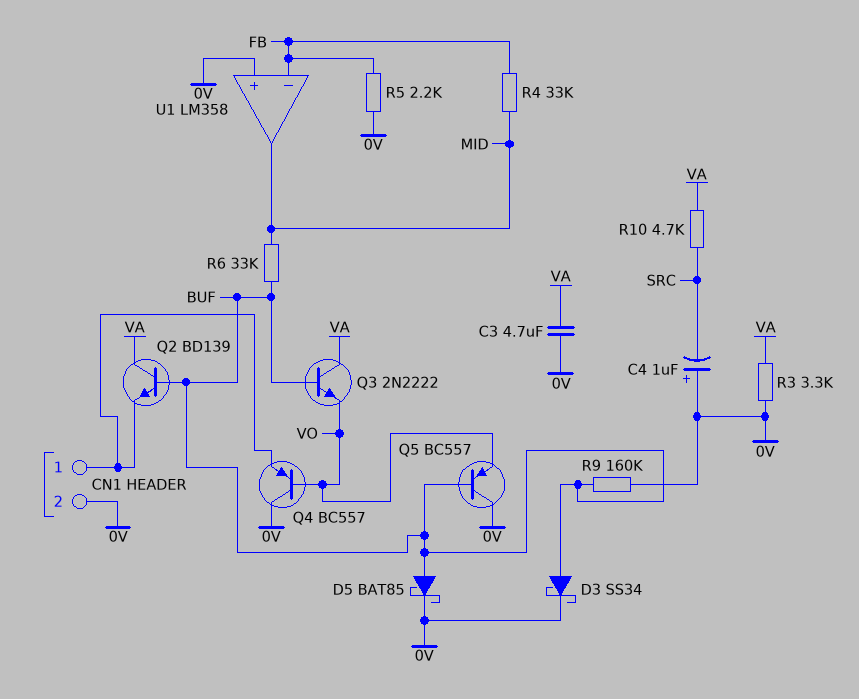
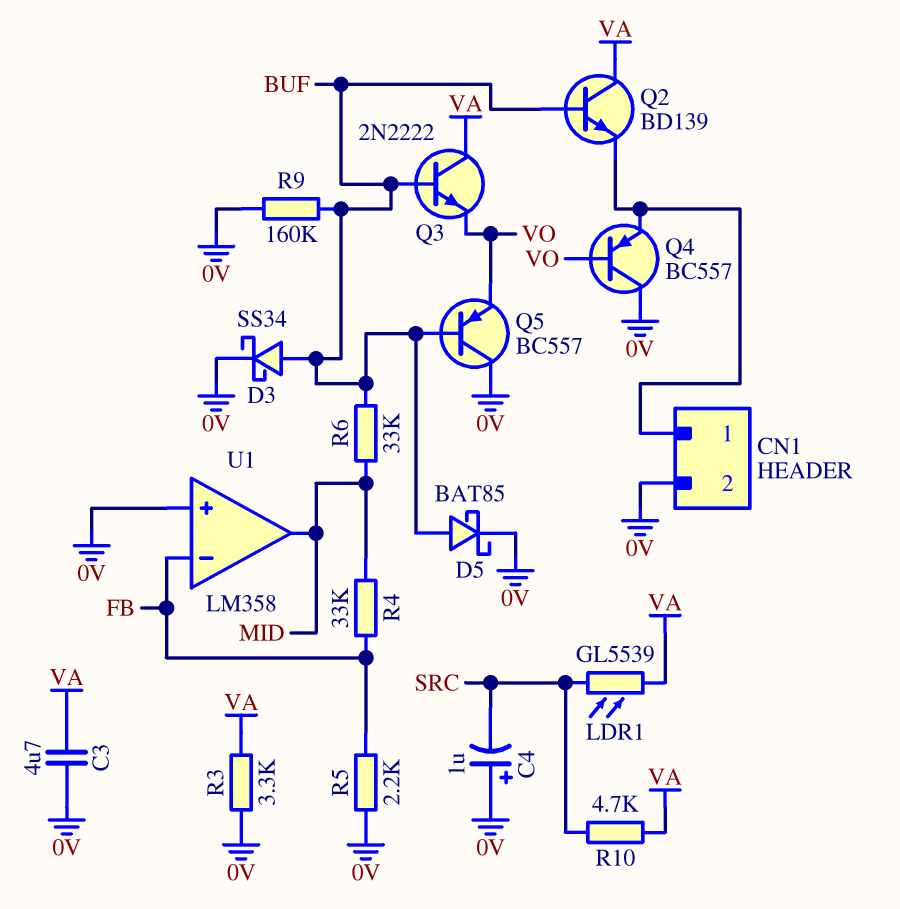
LDR1: none -> GL5539 (SRC, VA)

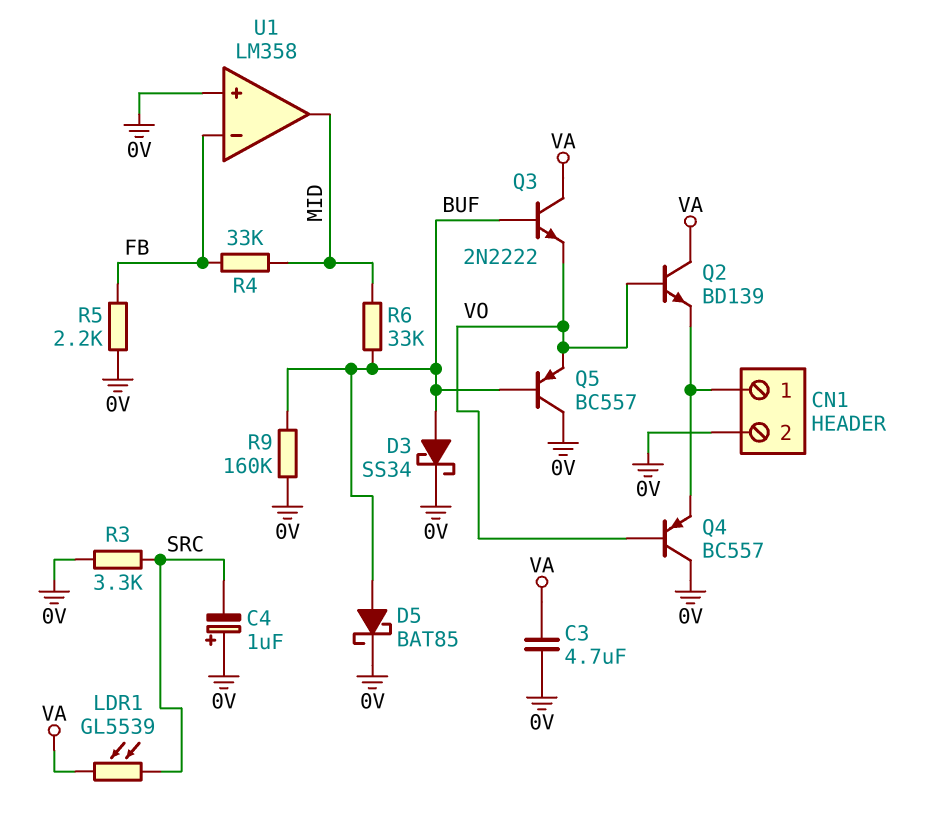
Q2: NPN BD139 (B BUF, C VA, E CN1/1) -> NPN BD139 (B VO, C VA, E CN1/1)
R3: 3.3k (0V, VA) -> 3.3k (0V, SRC)
R10: 4.7k (SRC, VA) -> none

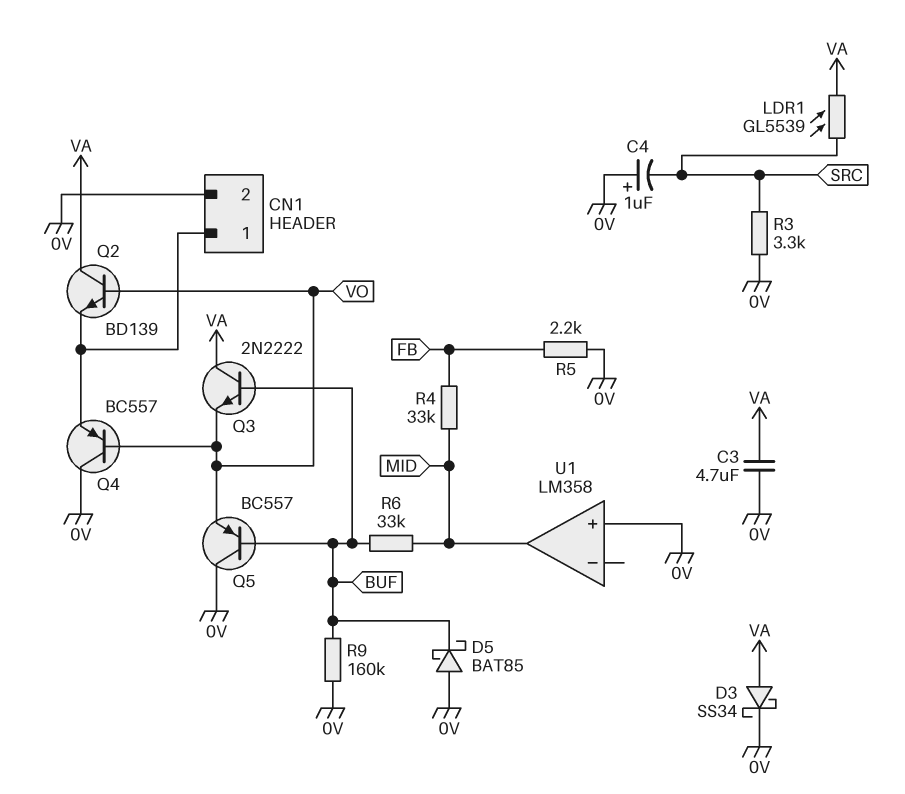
D3: schottky SS34 (A BUF, K 0V) -> schottky SS34 (A VA, K 0V)
D5: schottky BAT85 (A BUF, K 0V) -> schottky BAT85 (A 0V, K BUF)
U1 pin in-: FB -> none

